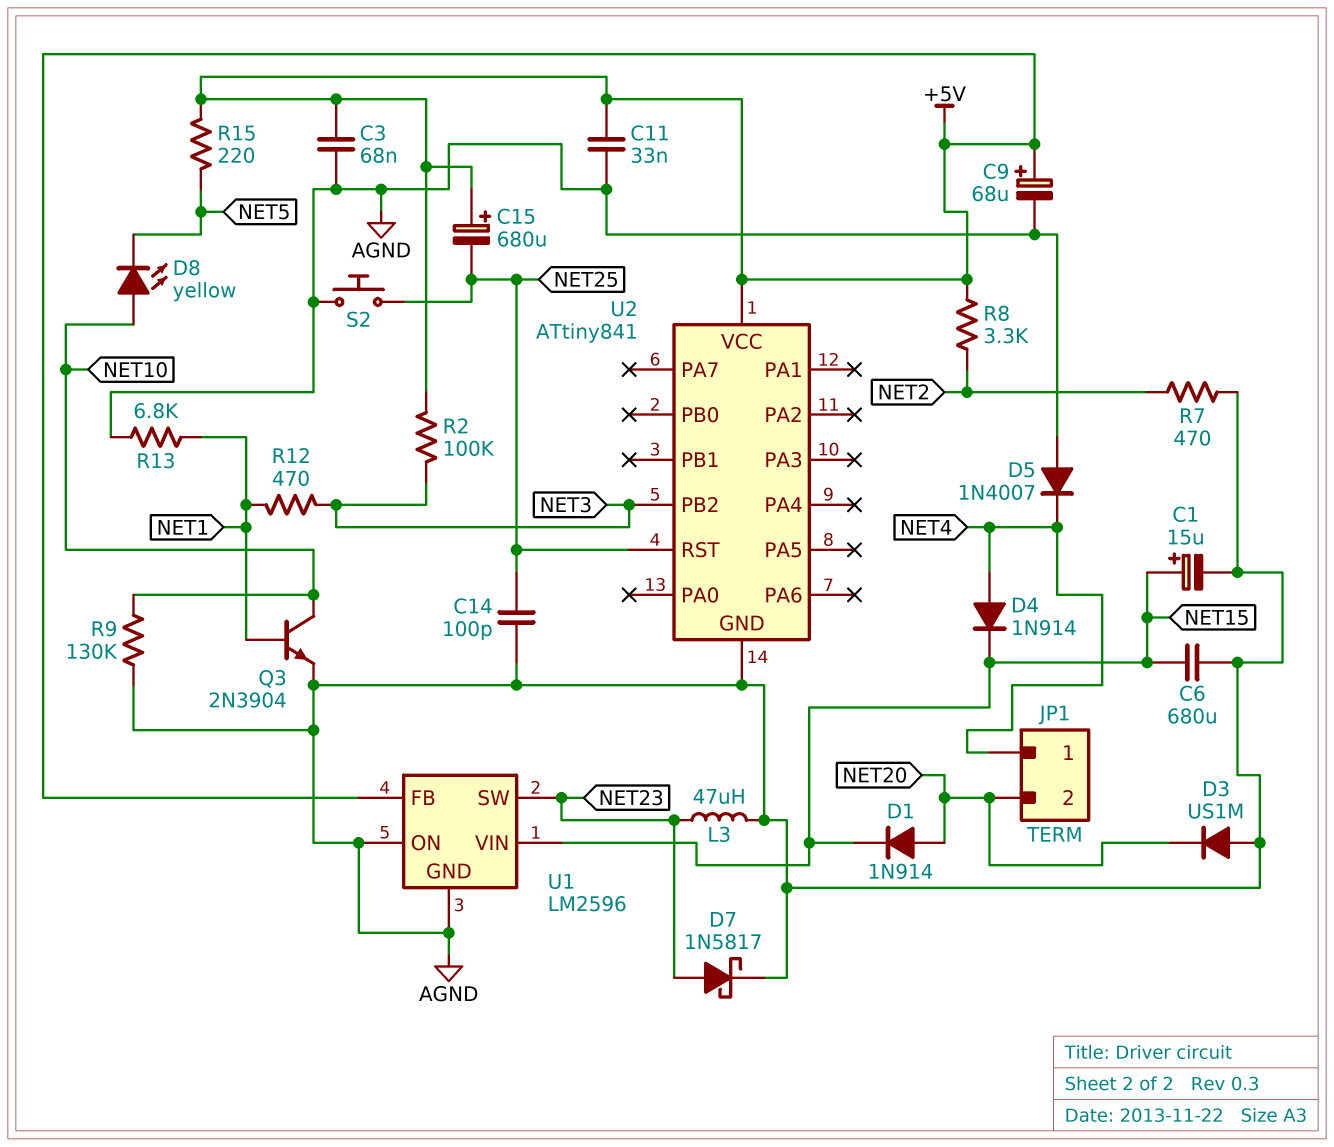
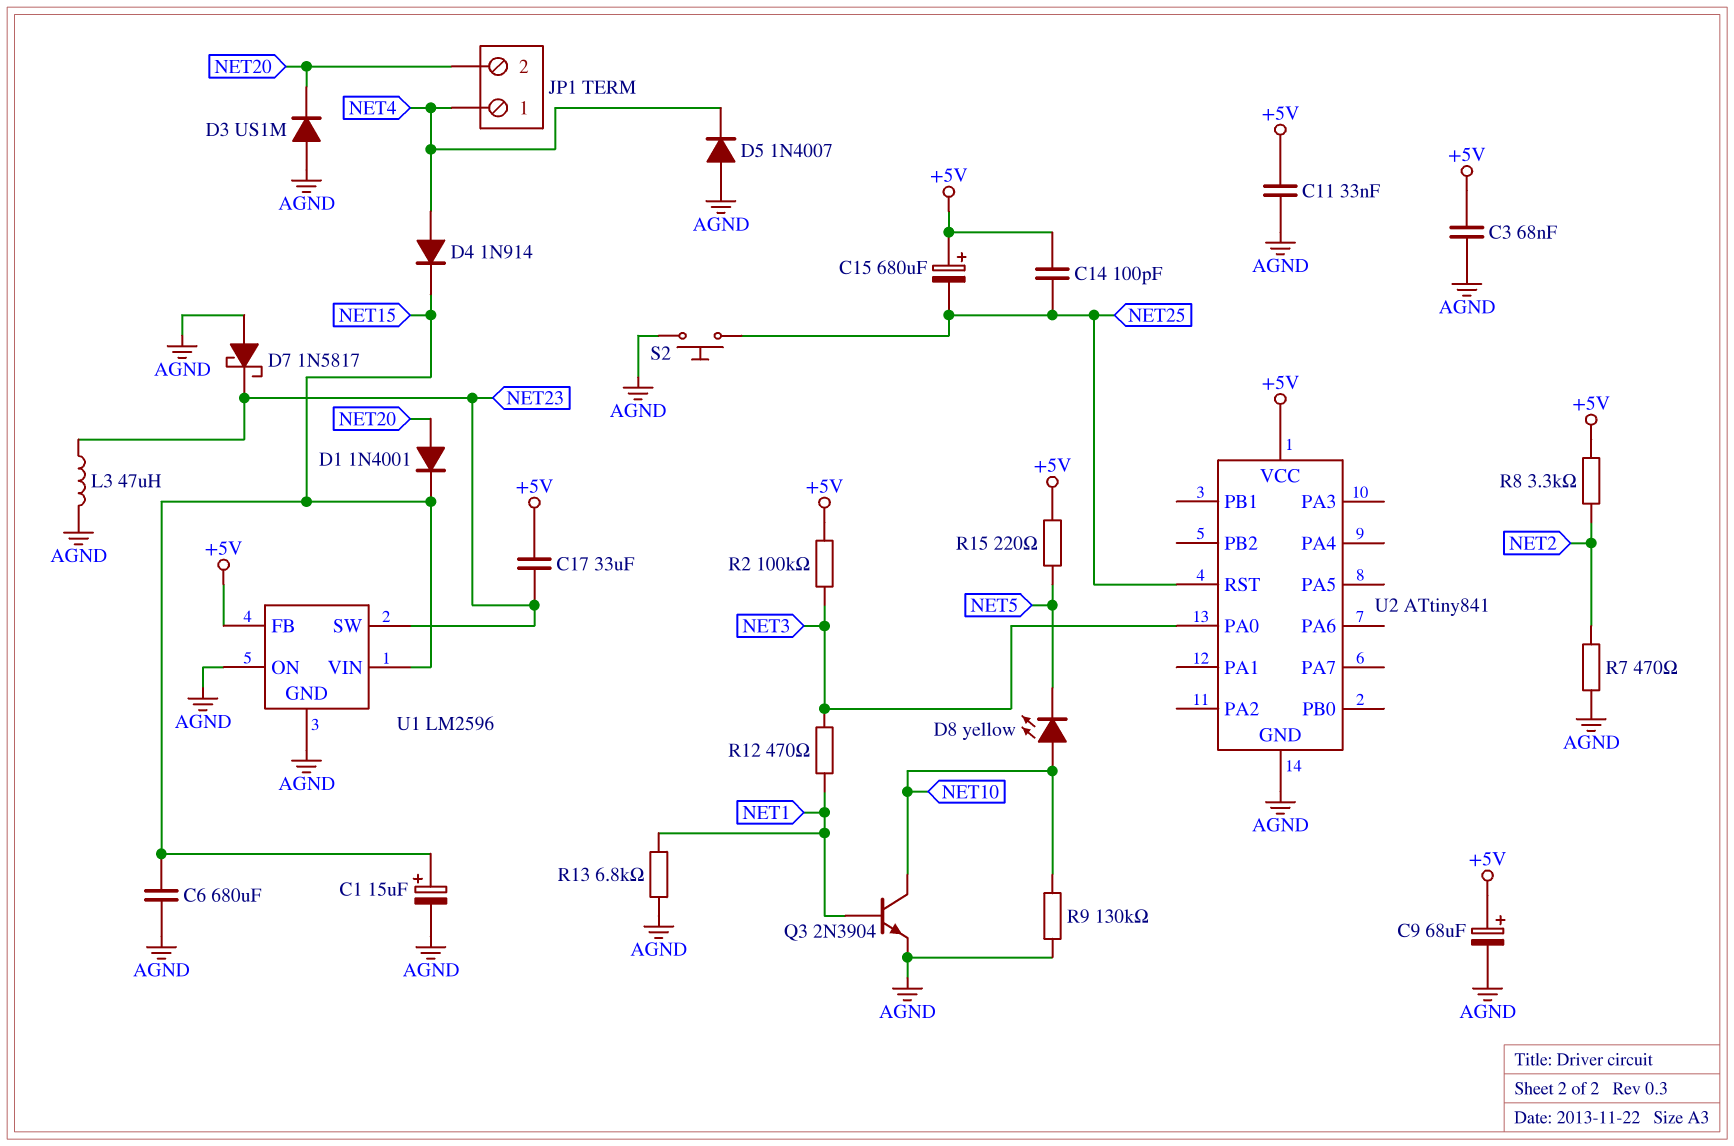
C14: 100pF (AGND, NET25) -> 100pF (+5V, NET25)
C17: none -> 33uF (+5V, NET23)
D1: diode 1N914 (A NET20, K NET15) -> diode 1N4001 (A NET20, K NET15)
D7: schottky 1N5817 (A NET23, K AGND) -> schottky 1N5817 (A AGND, K NET23)
U2 pin PA0: none -> NET3
U2 pin PB2: NET3 -> none

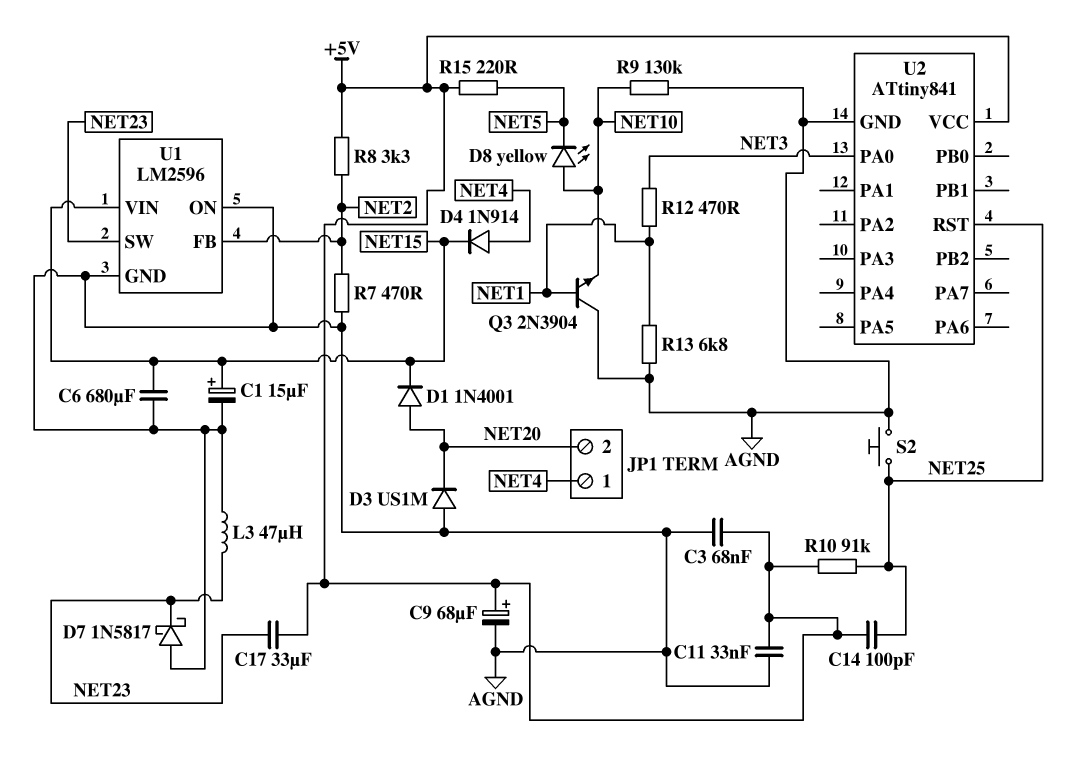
C15: 680uF (plus +5V, minus NET25) -> none
D5: diode 1N4007 (A AGND, K NET4) -> none
Q3: NPN 2N3904 (B NET1, C NET10, E AGND) -> NPN 2N3904 (B NET1, C AGND, E NET10)
R2: 100k (+5V, NET3) -> none
R10: none -> 91k (+5V, NET25)
U1 pin FB: +5V -> NET2

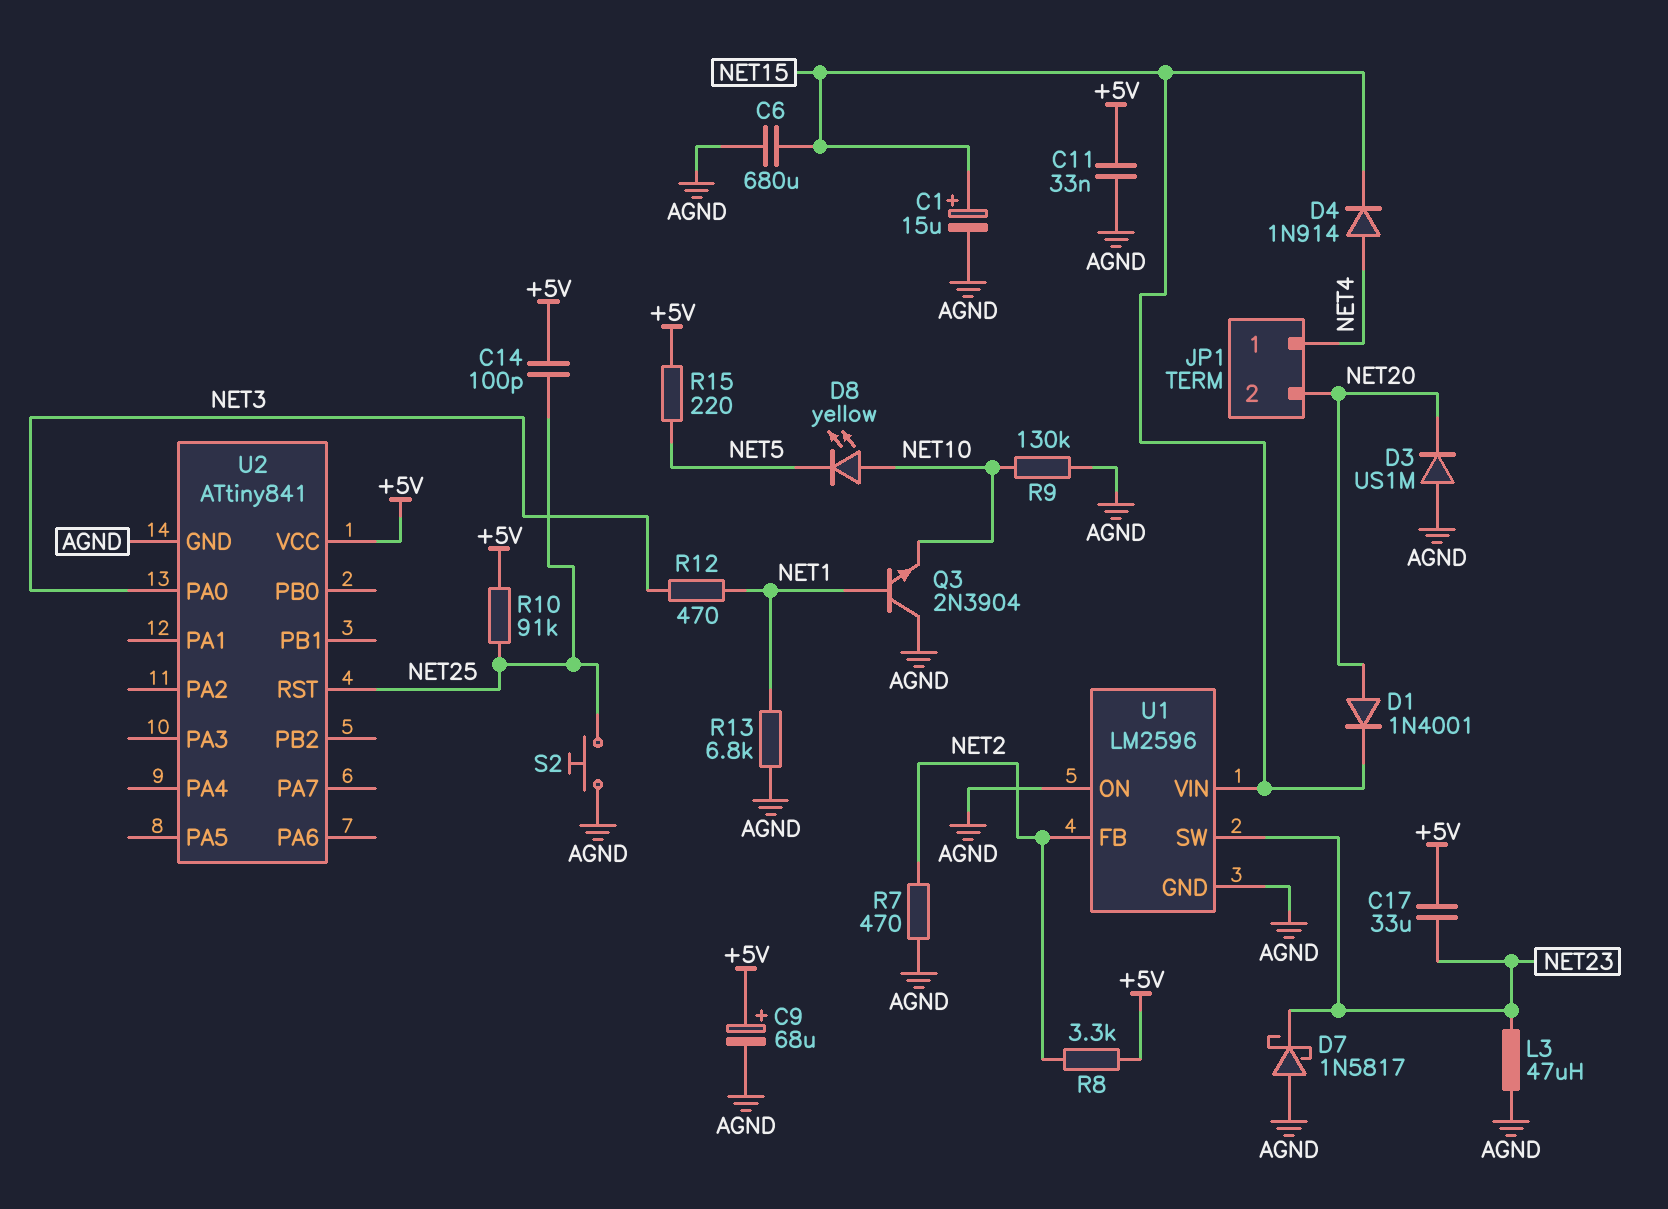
C3: 68nF (+5V, AGND) -> none

